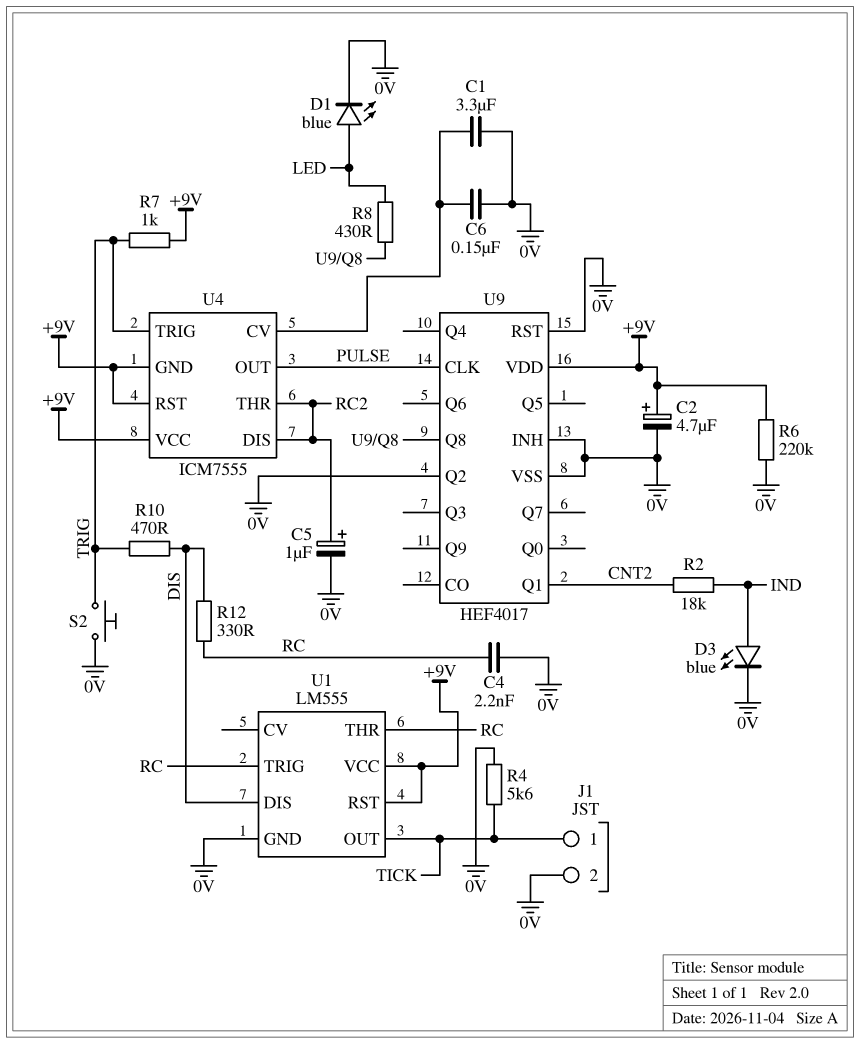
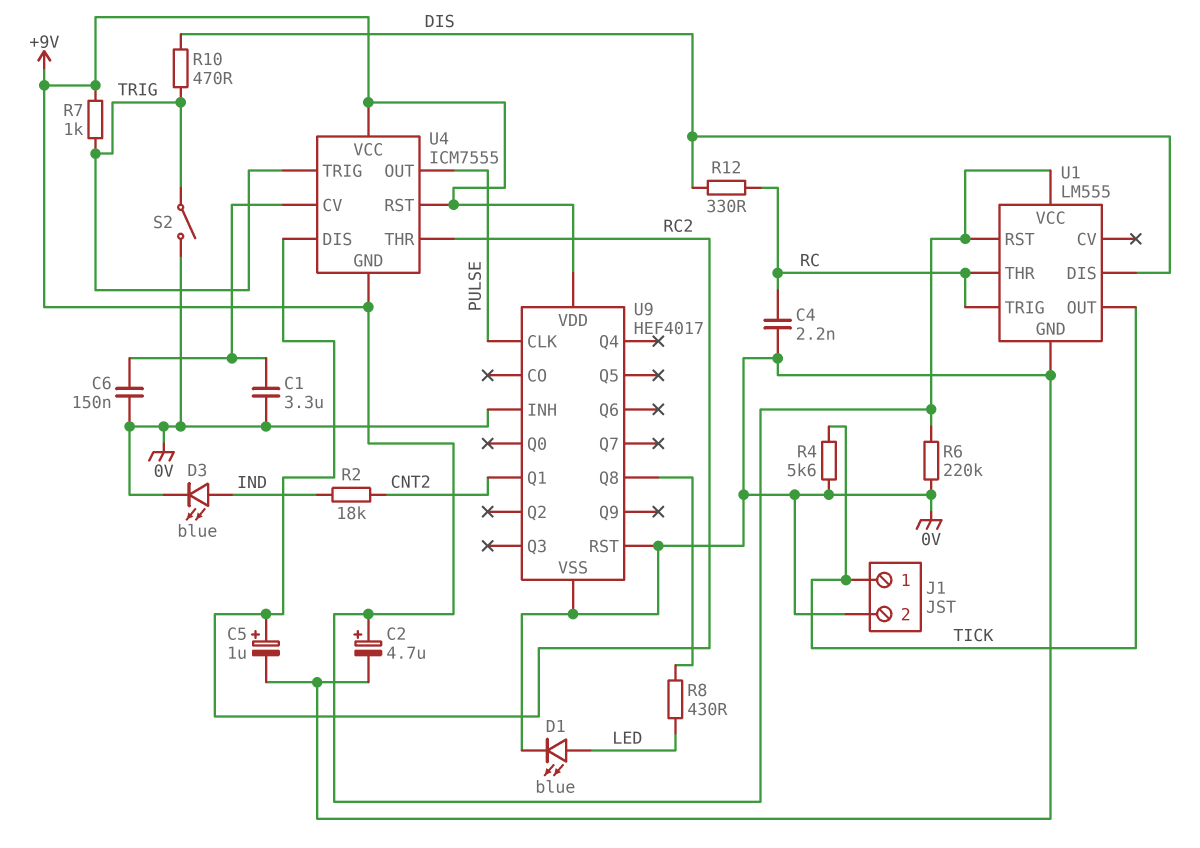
S2: button (0V, TRIG) -> switch (0V, TRIG)
U9 pin Q2: 0V -> none

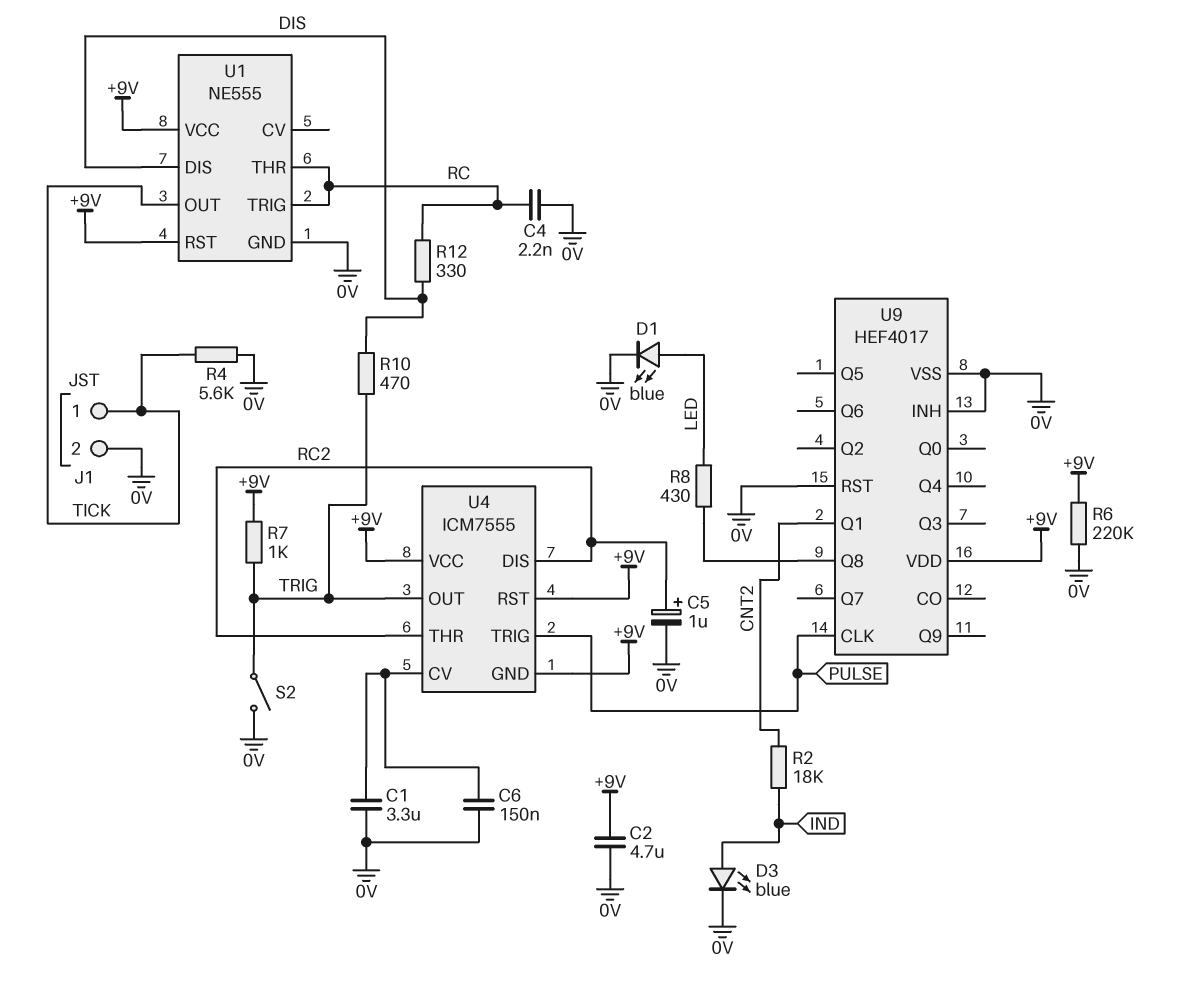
C2: 4.7uF (plus +9V, minus 0V) -> 4.7uF (+9V, 0V)
U1: LM555 -> NE555
U4 pin OUT: PULSE -> TRIG
U4 pin TRIG: TRIG -> PULSE

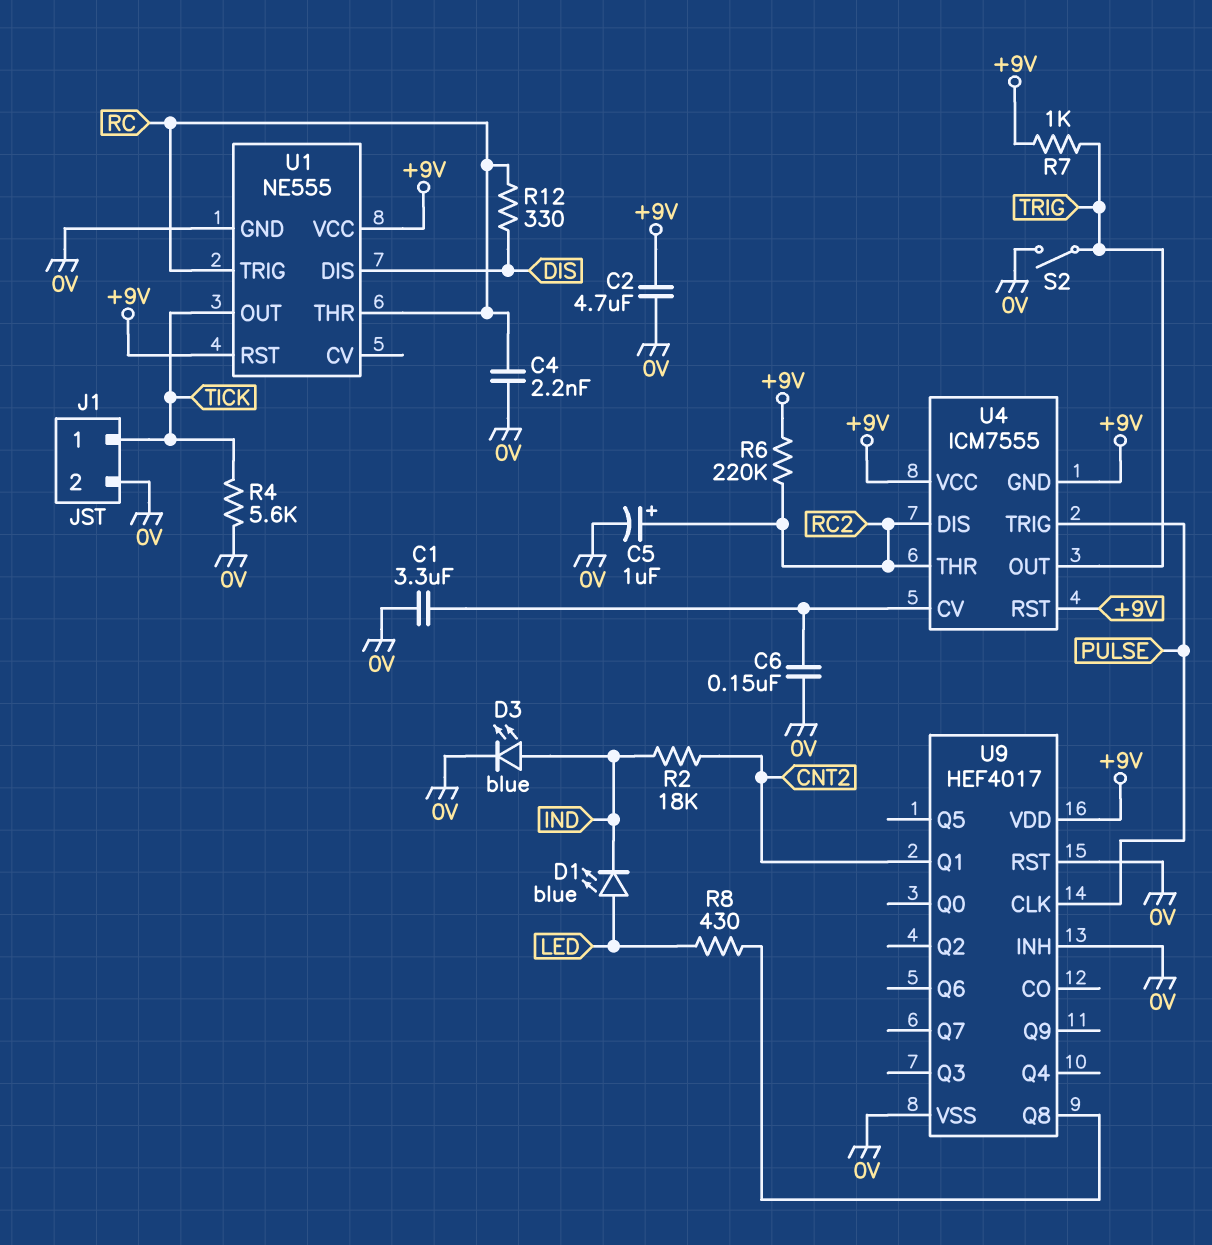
D1: LED blue (A LED, K 0V) -> LED blue (A LED, K IND)
R6: 220k (+9V, 0V) -> 220k (+9V, RC2)
R10: 470 (DIS, TRIG) -> none

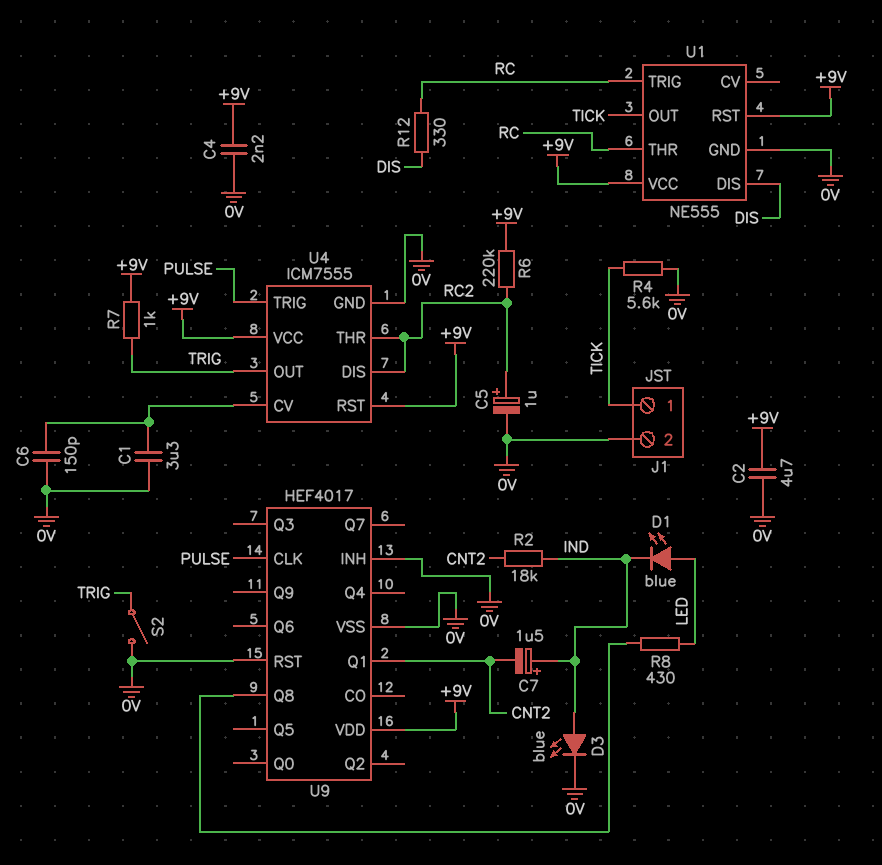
C4: 2.2nF (0V, RC) -> 2.2nF (+9V, 0V)
C6: 150nF (0V, U4/CV) -> 150pF (0V, U4/CV)
C7: none -> 1.5uF (plus IND, minus CNT2)
U4 pin GND: +9V -> 0V

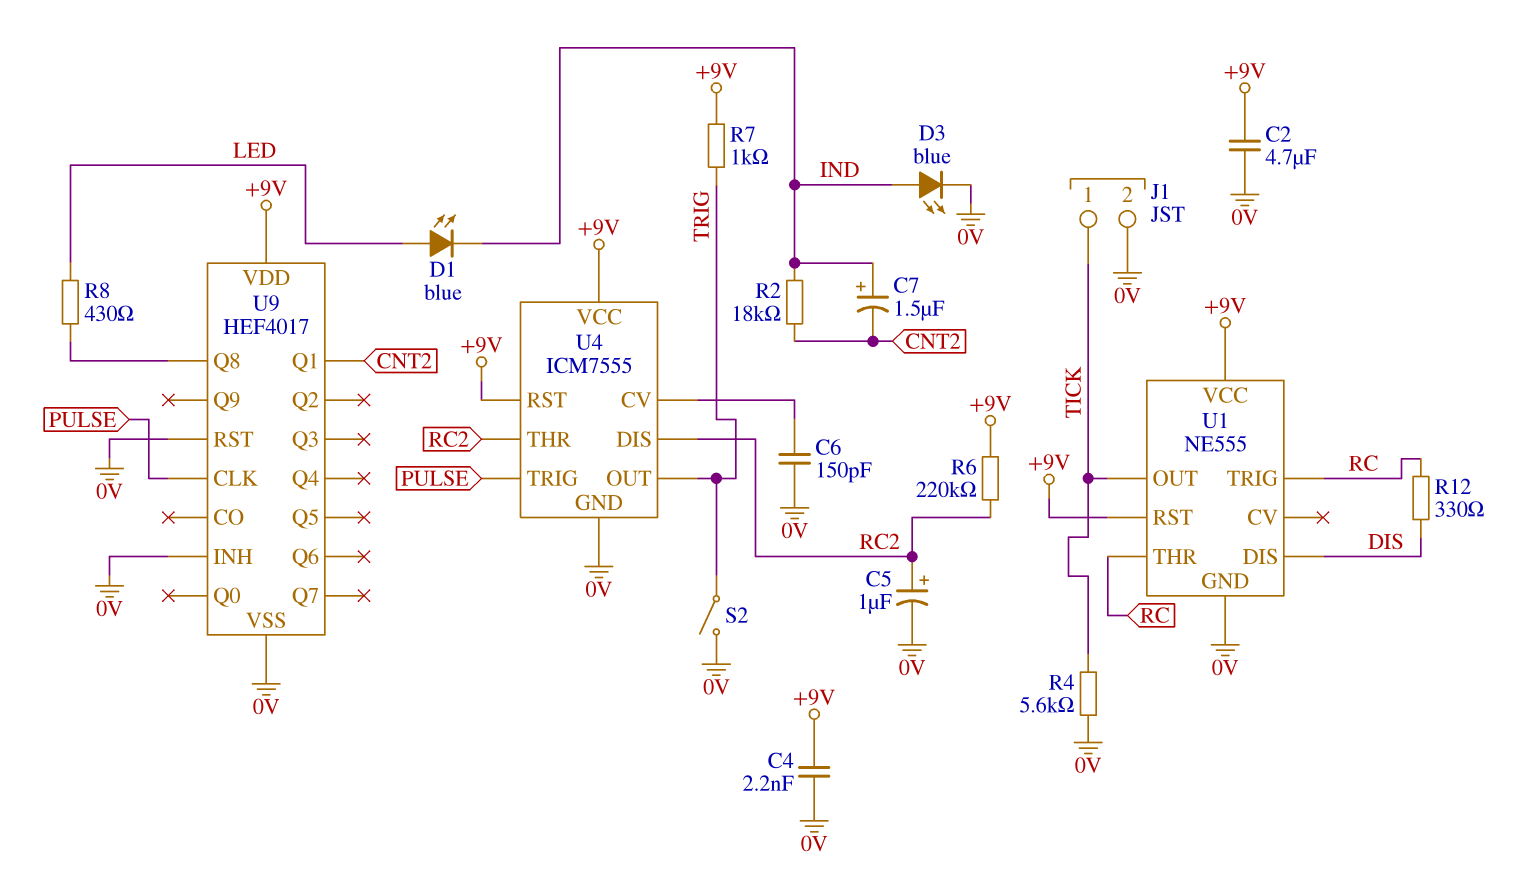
C1: 3.3uF (0V, U4/CV) -> none

